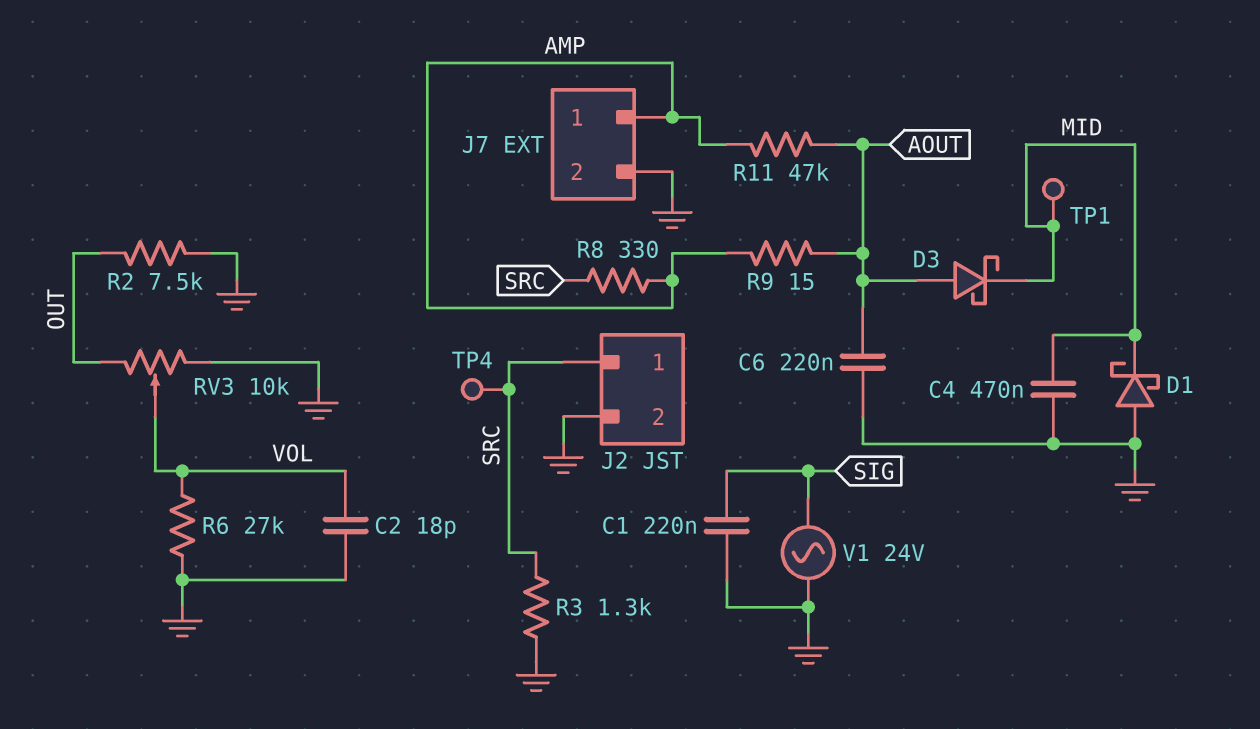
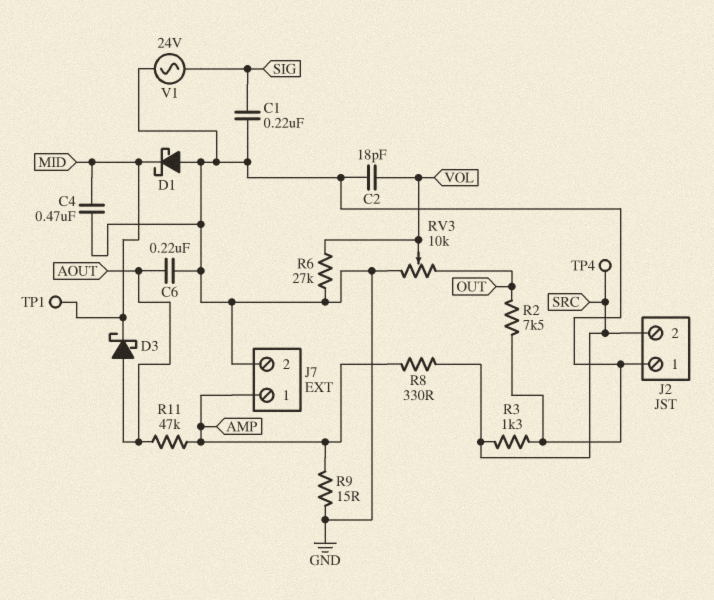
J2 pin 1: SRC -> GND
J2 pin 2: GND -> SRC
R9: 15 (AMP, AOUT) -> 15 (AMP, GND)

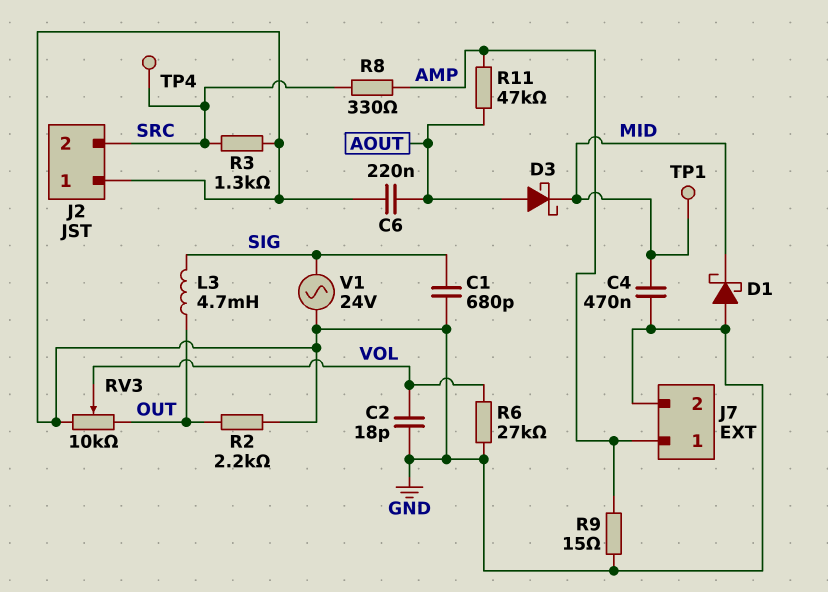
C1: 220nF (GND, SIG) -> 680pF (GND, SIG)
L3: none -> 4.7mH (OUT, SIG)
R2: 7.5k (GND, OUT) -> 2.2k (GND, OUT)

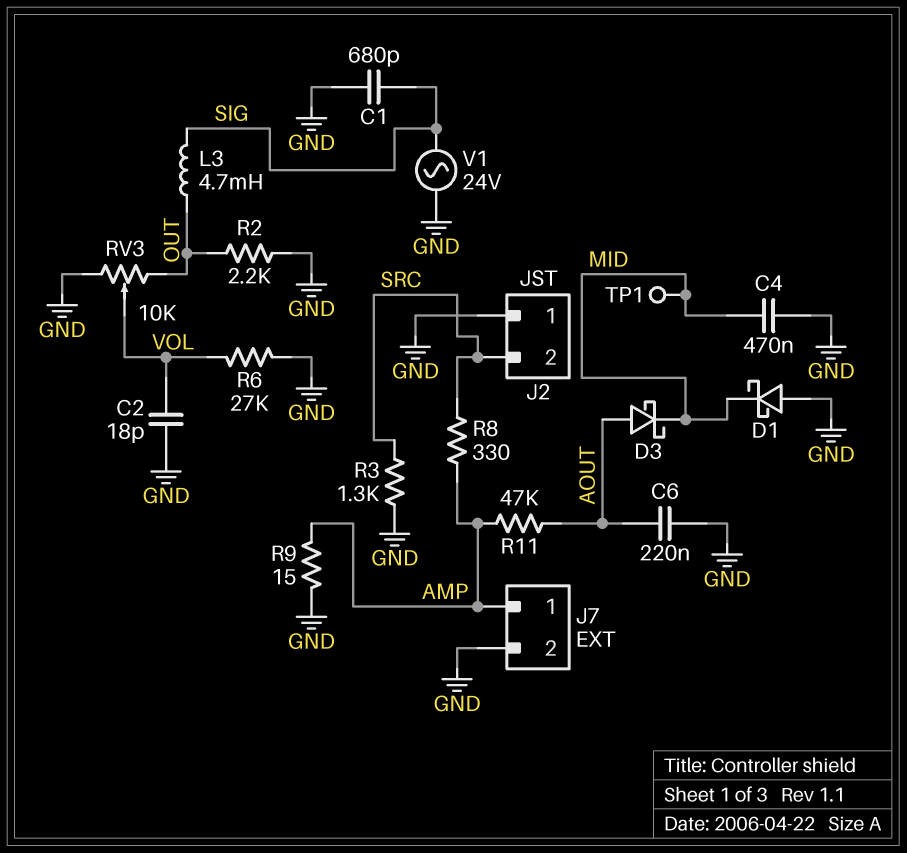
TP4: test point (SRC) -> none

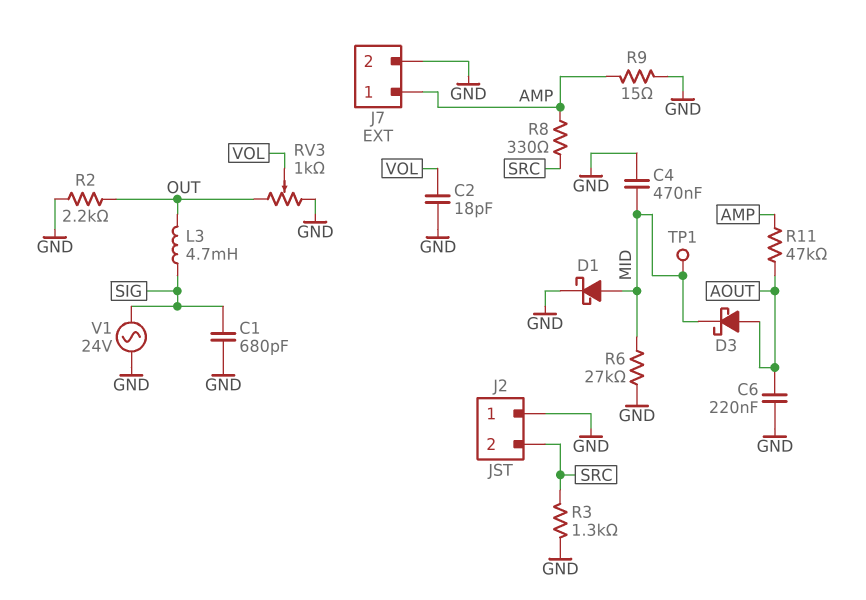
D1: schottky (A GND, K MID) -> schottky (A MID, K GND)
R6: 27k (GND, VOL) -> 27k (GND, MID)
RV3: 10k (GND, OUT, wiper VOL) -> 1k (GND, OUT, wiper VOL)

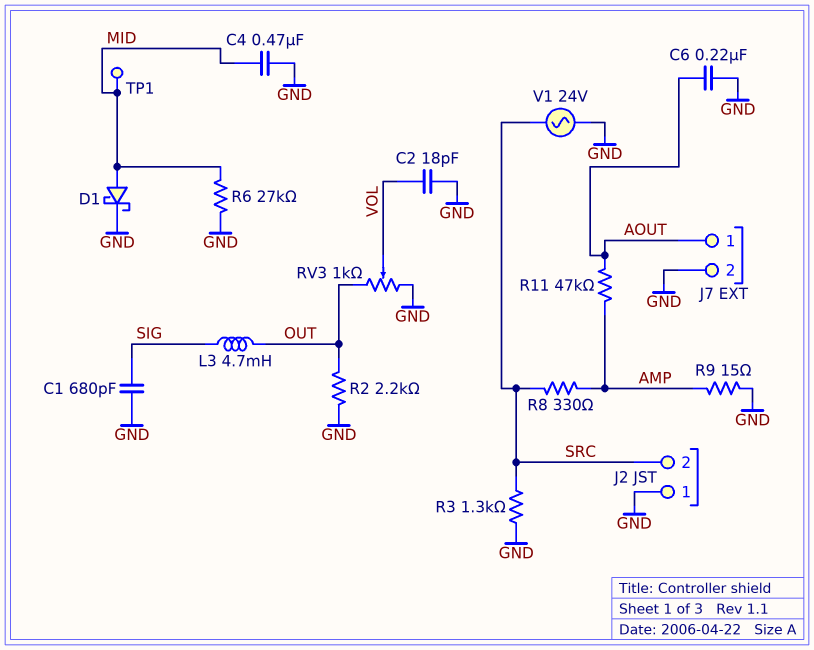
D3: schottky (A AOUT, K MID) -> none
J7 pin 1: AMP -> AOUT
V1: AC 24V (GND, SIG) -> AC 24V (GND, SRC)

